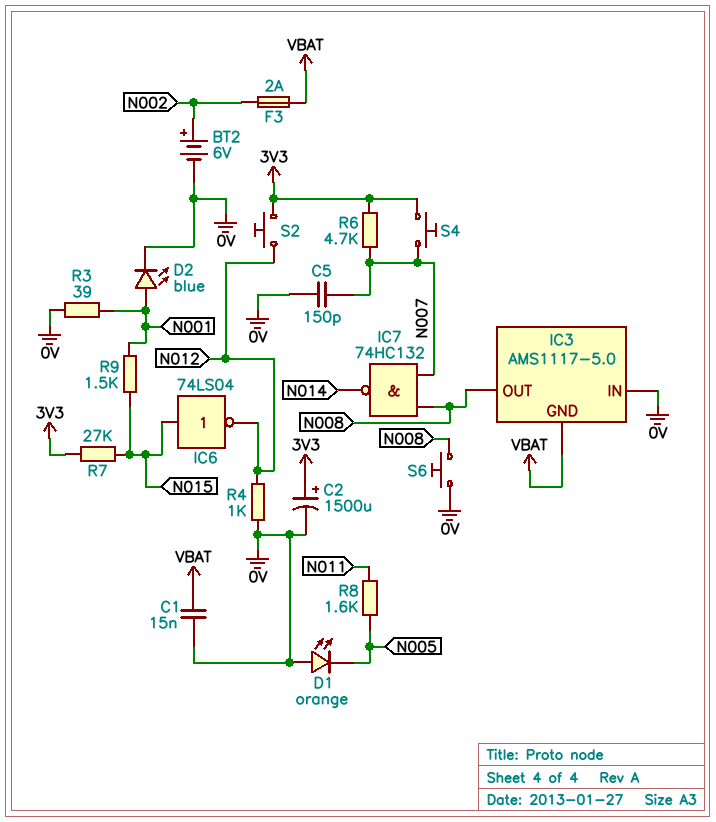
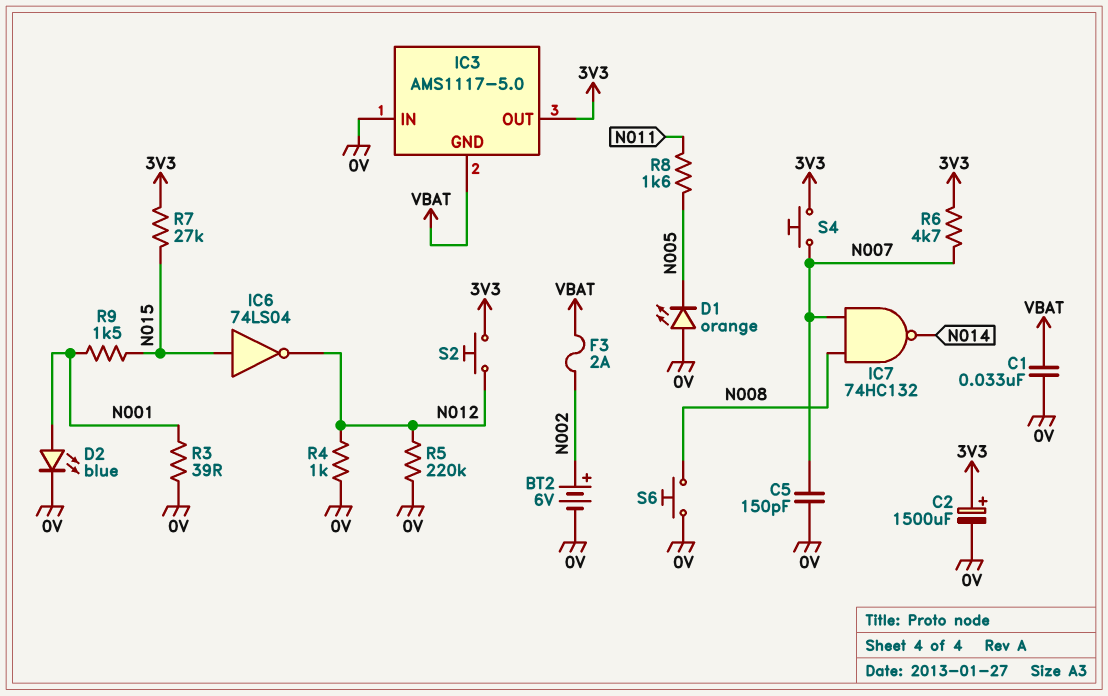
C1: 15nF (0V, VBAT) -> 33nF (0V, VBAT)
IC3 pin OUT: N008 -> 3V3
R5: none -> 220k (0V, N012)

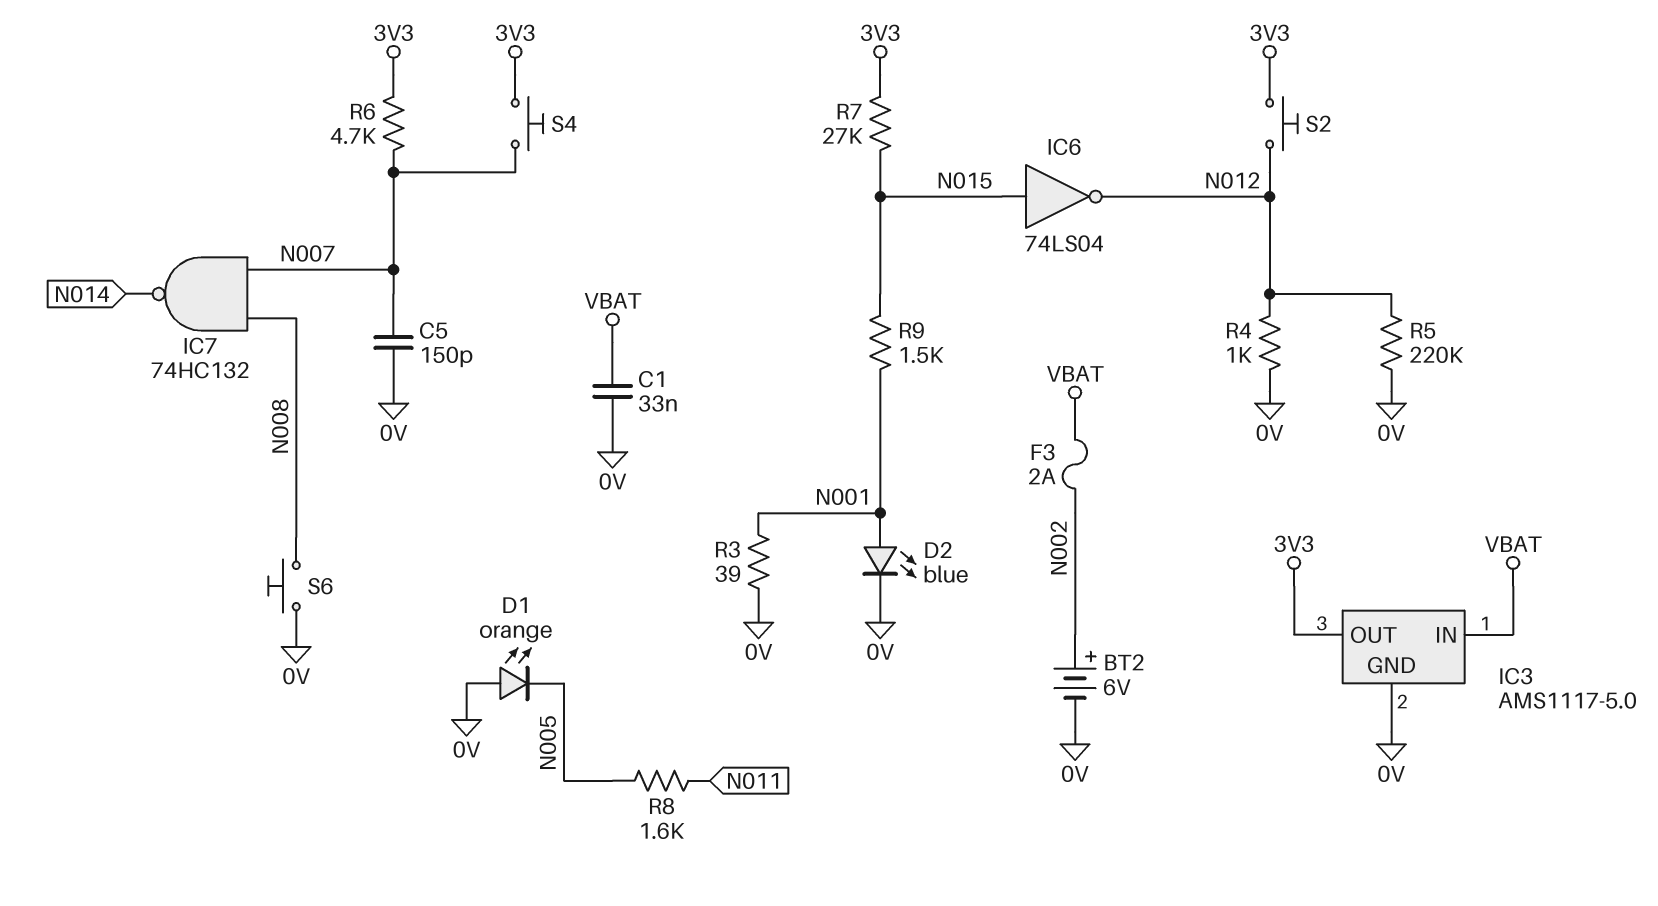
C2: 1500uF (plus 3V3, minus 0V) -> none
IC3 pin GND: VBAT -> 0V
IC3 pin IN: 0V -> VBAT

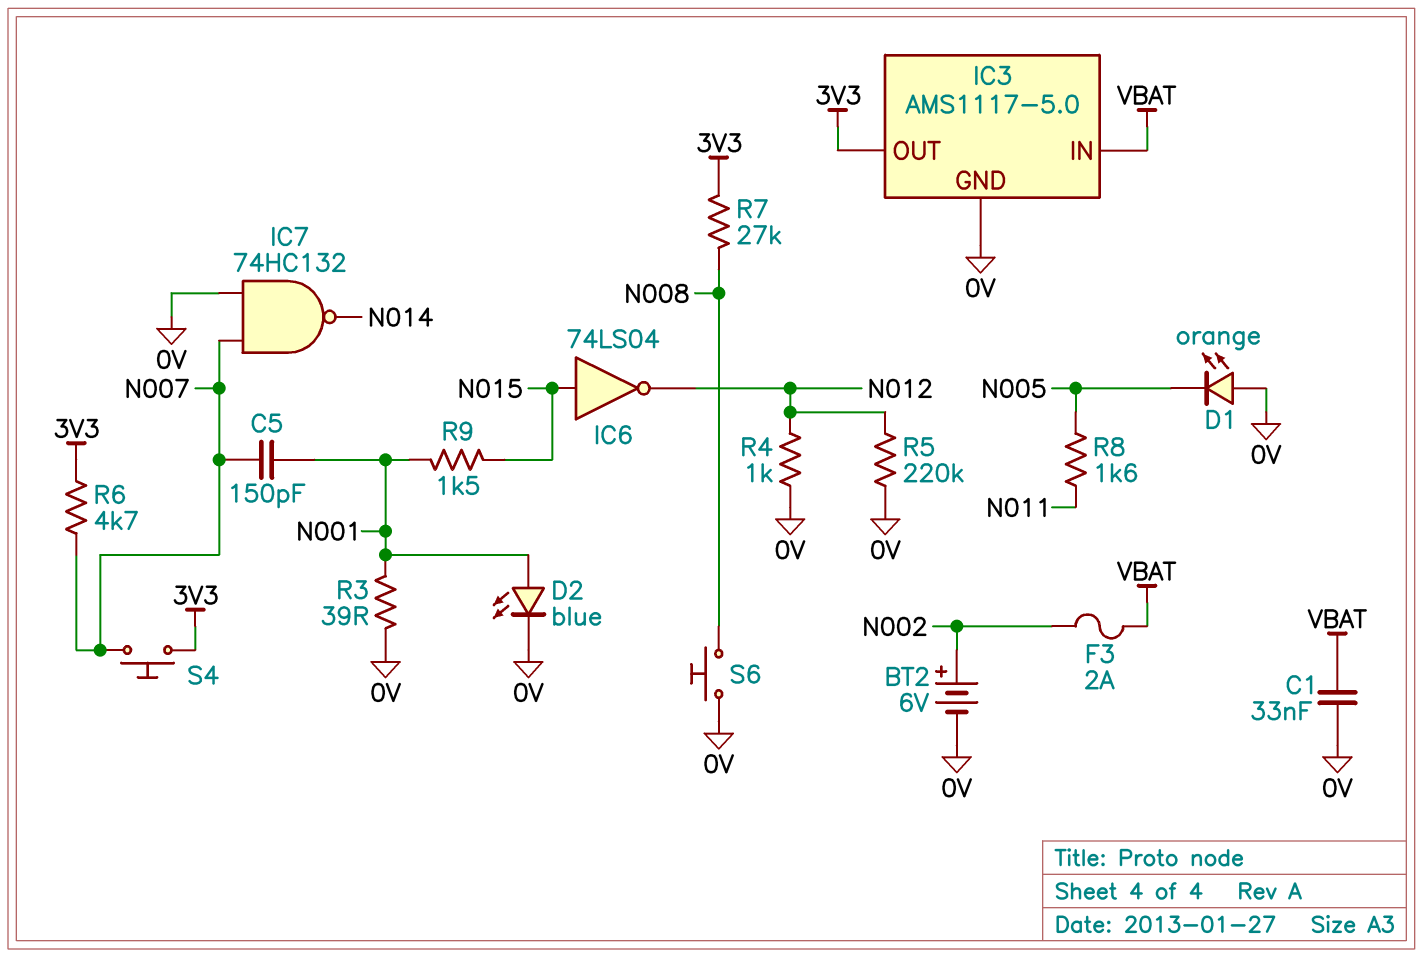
C5: 150pF (0V, N007) -> 150pF (N001, N007)
IC7: NAND 74HC132 (in N007, in N008, out N014) -> NAND 74HC132 (in 0V, in N007, out N014)
R7: 27k (3V3, N015) -> 27k (3V3, N008)
S2: button (3V3, N012) -> none

